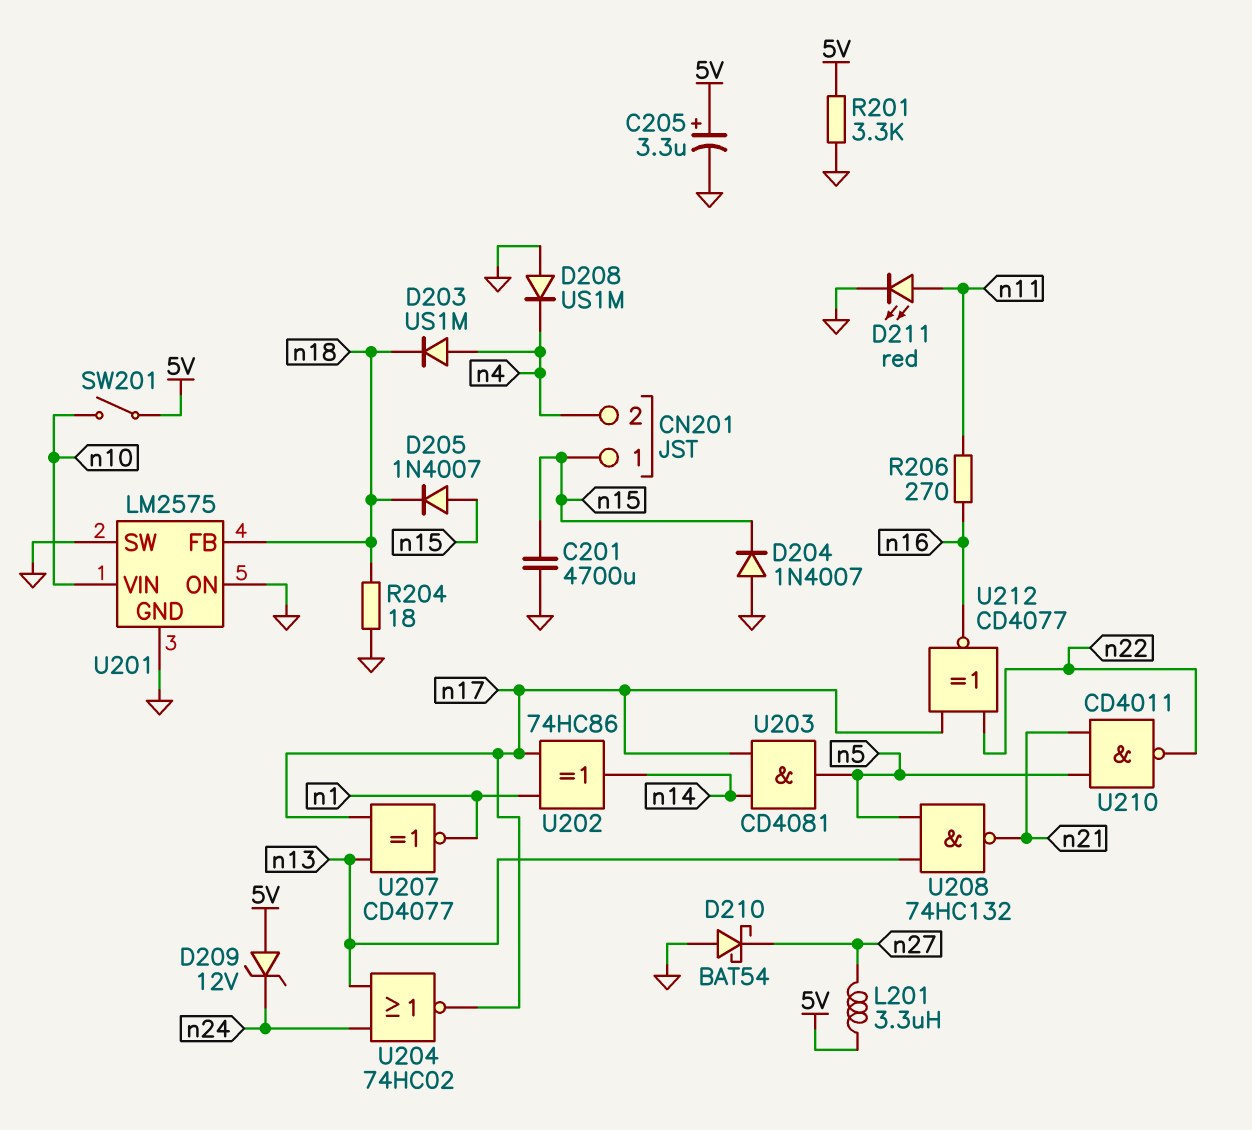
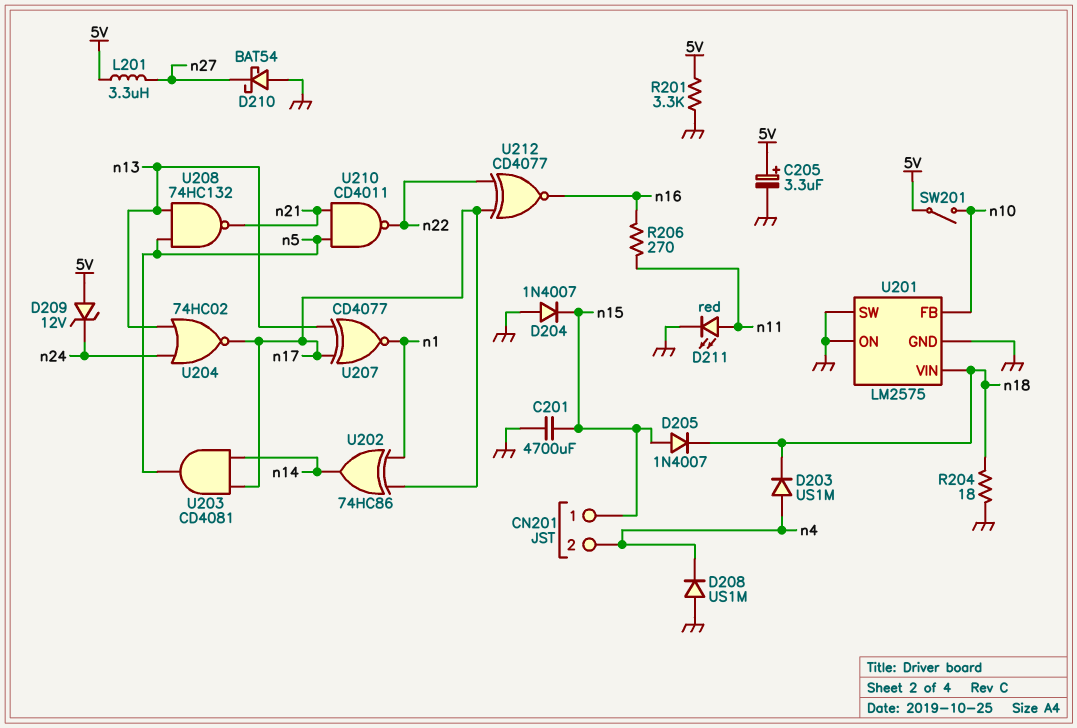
U201 pin FB: n18 -> n10
U201 pin VIN: n10 -> n18

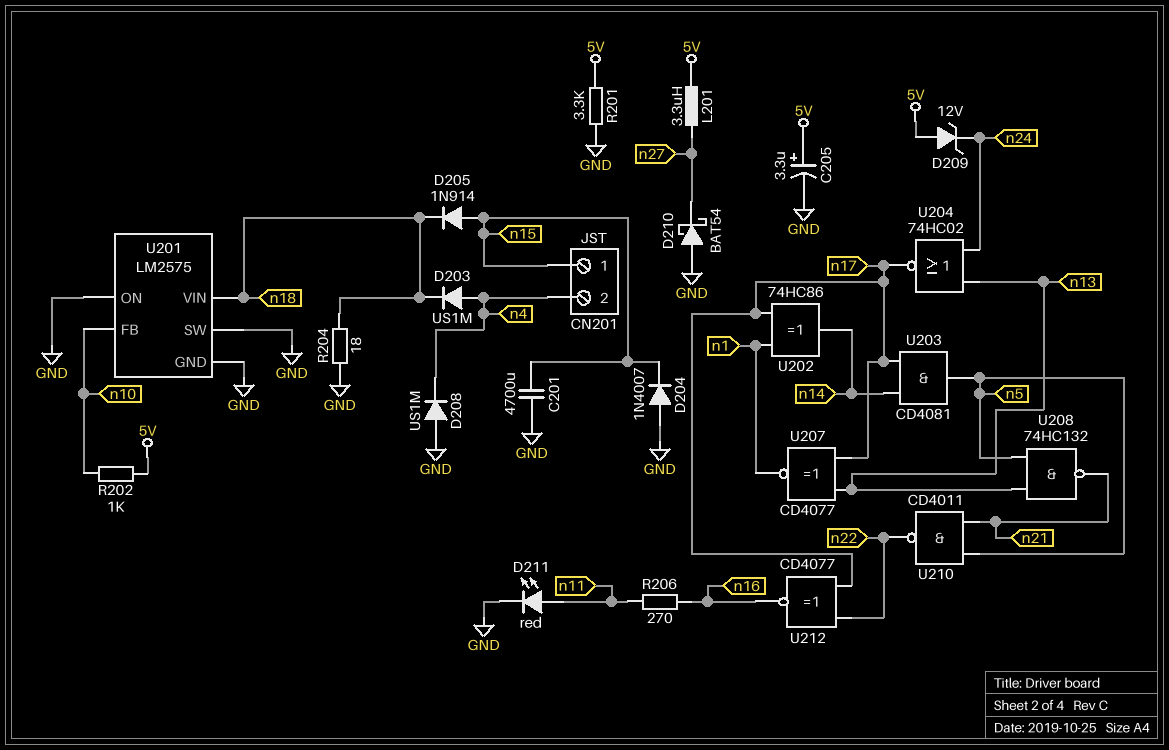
D205: diode 1N4007 (A n15, K n18) -> diode 1N914 (A n15, K n18)
R202: none -> 1k (5V, n10)
SW201: switch (5V, n10) -> none

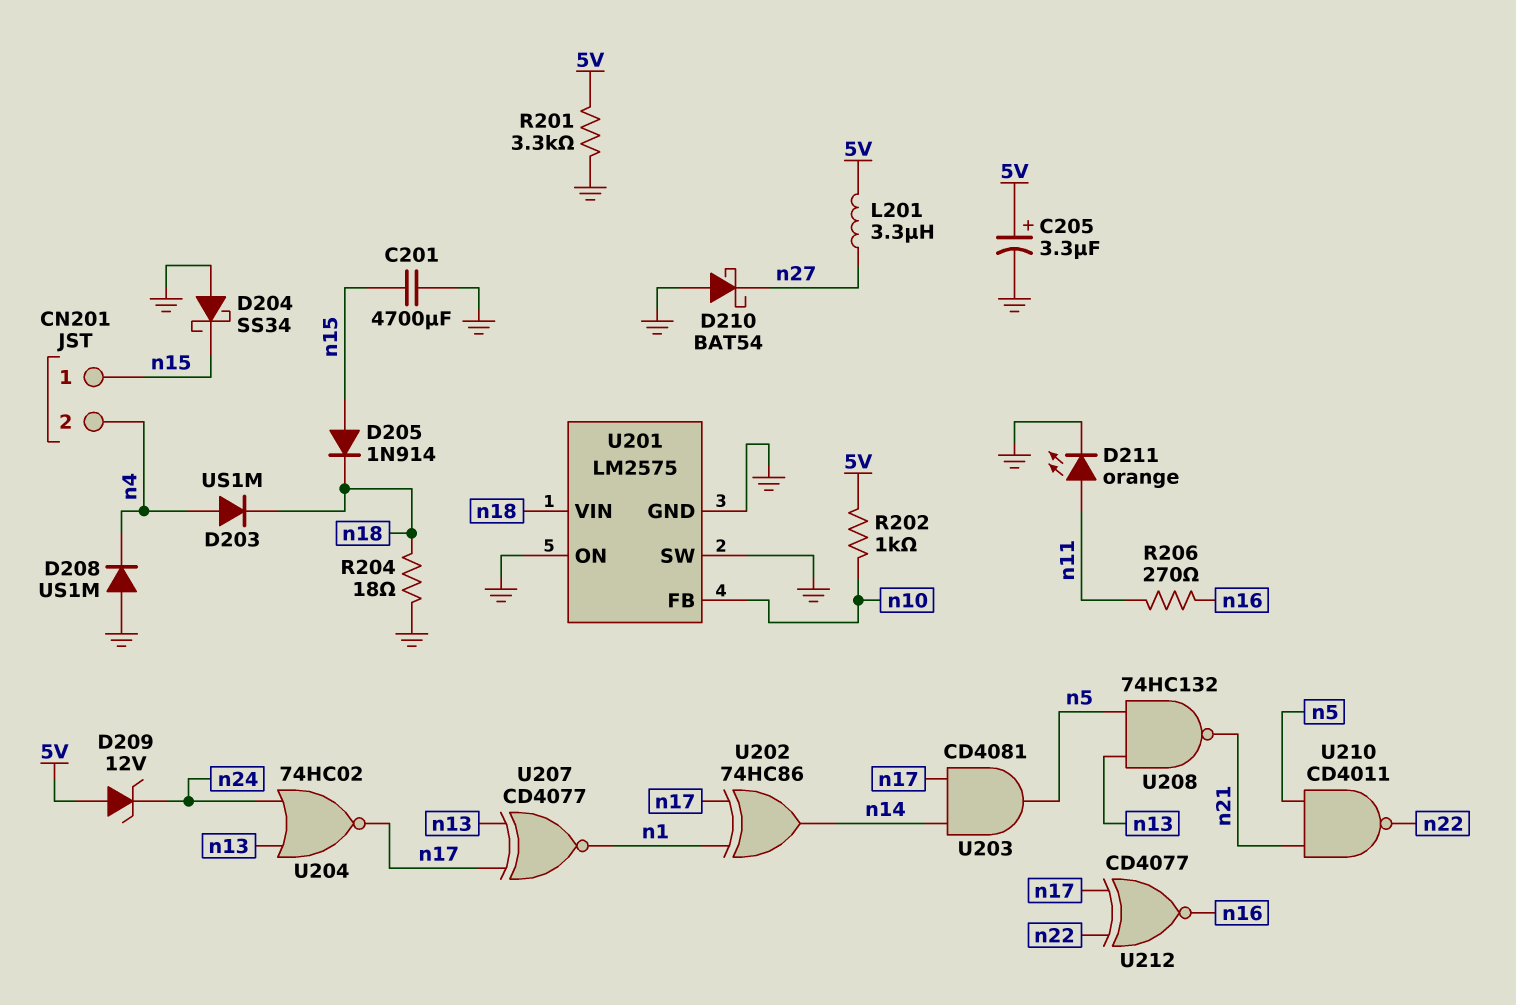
D204: diode 1N4007 (A GND, K n15) -> schottky SS34 (A GND, K n15)
D211: LED red (A n11, K GND) -> LED orange (A n11, K GND)

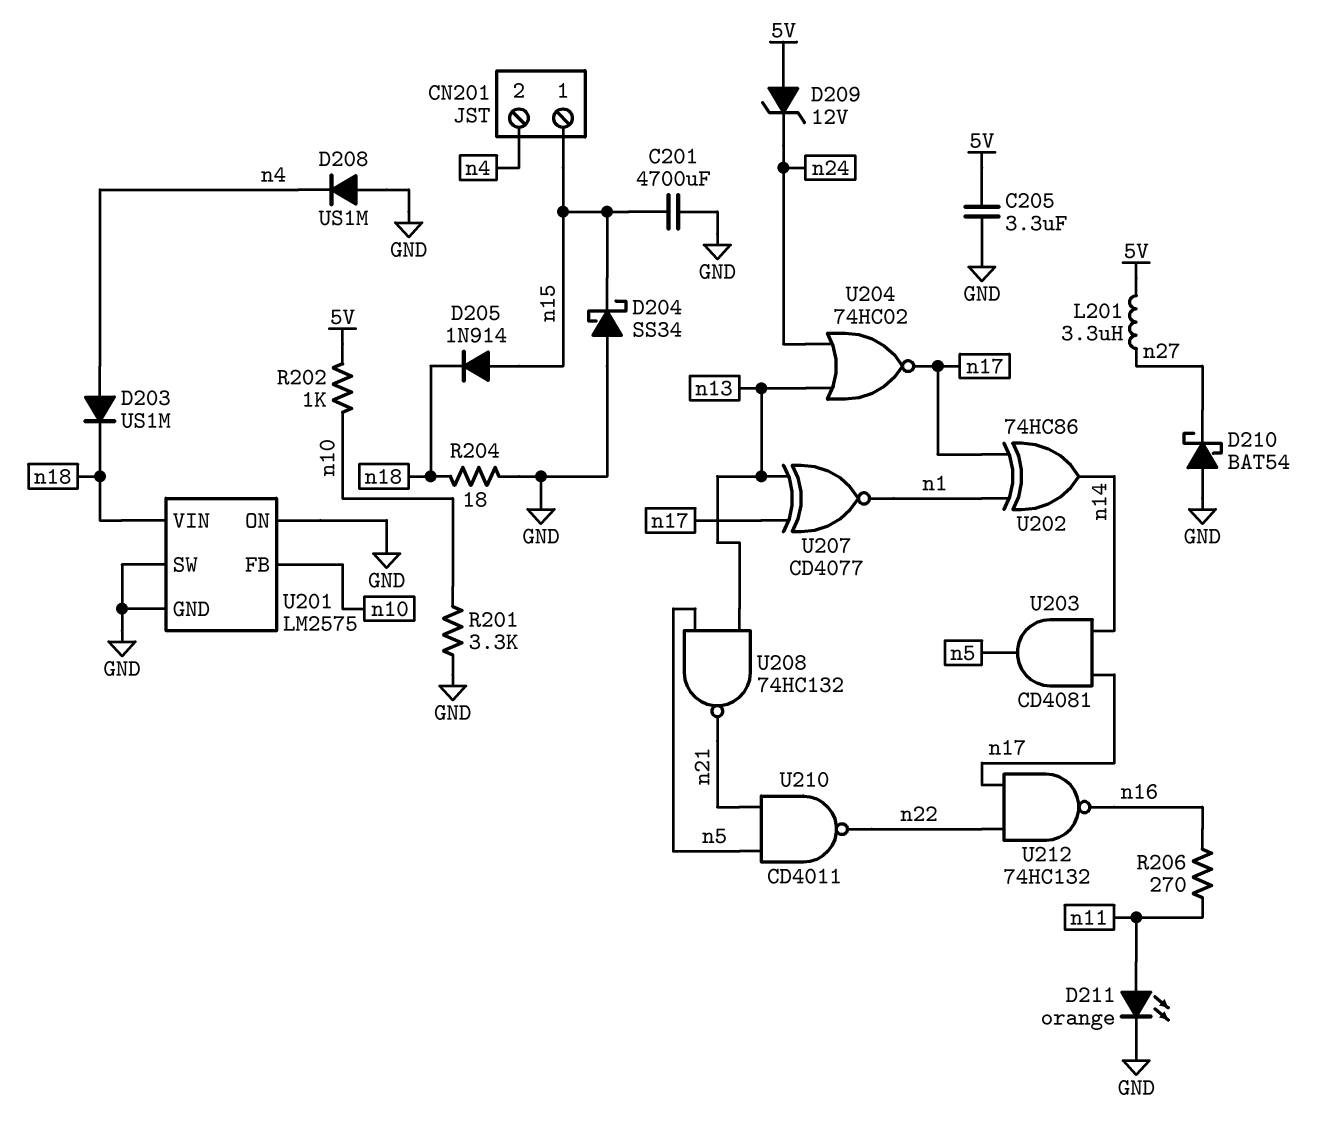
C205: 3.3uF (plus 5V, minus GND) -> 3.3uF (5V, GND)
R201: 3.3k (5V, GND) -> 3.3k (GND, n10)
U212: XNOR CD4077 (in n17, in n22, out n16) -> NAND 74HC132 (in n17, in n22, out n16)

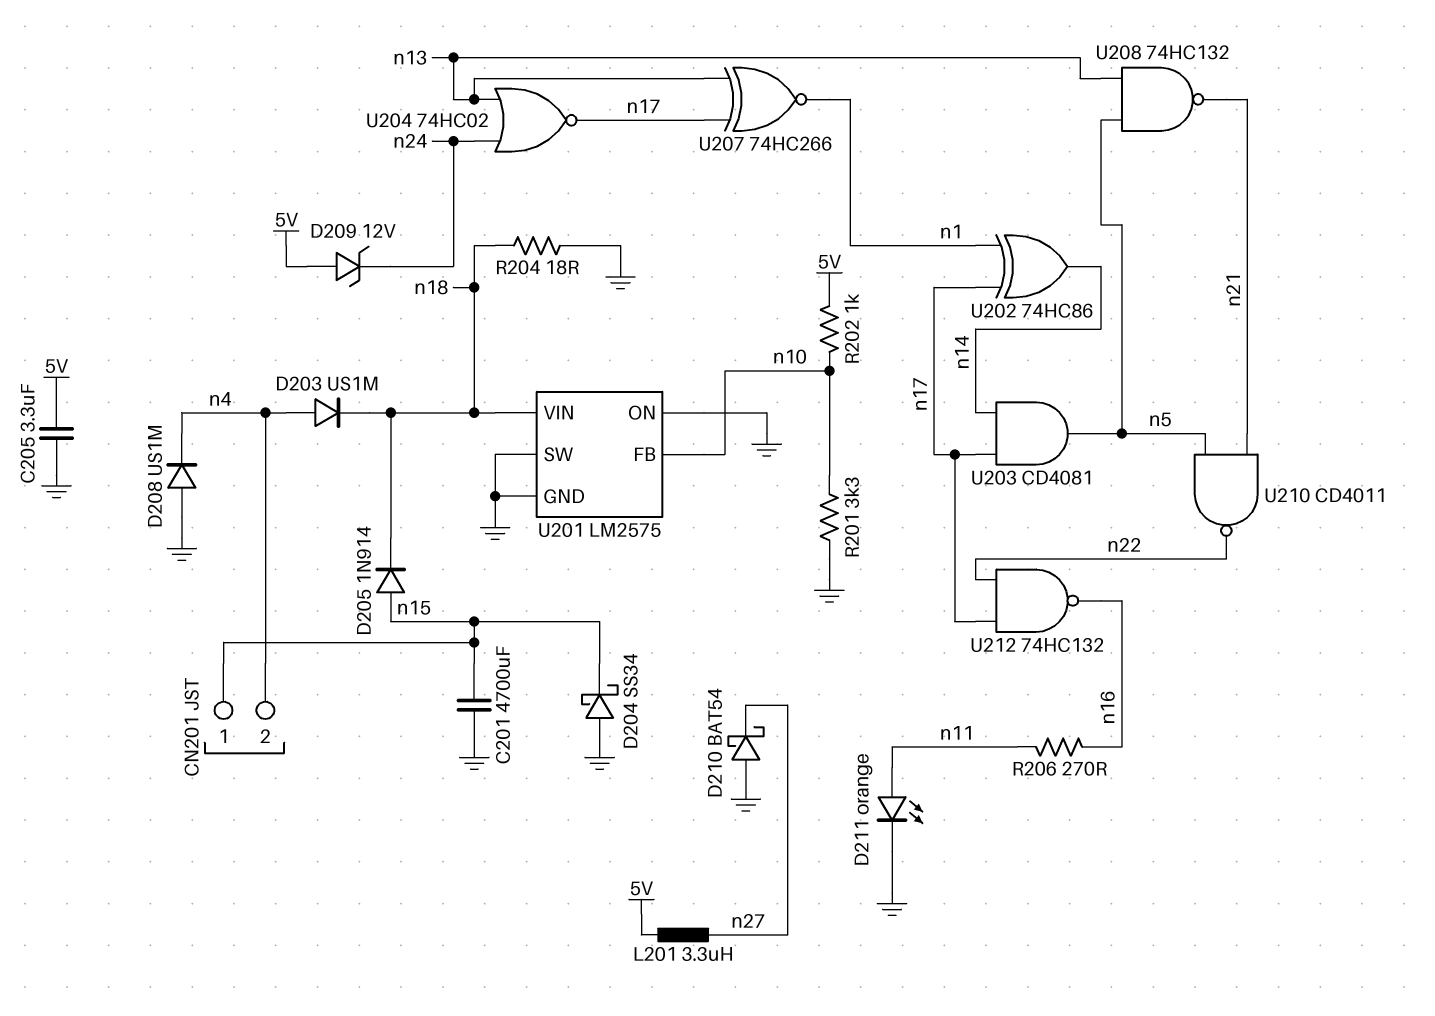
U207: XNOR CD4077 (in n13, in n17, out n1) -> XNOR 74HC266 (in n13, in n17, out n1)

